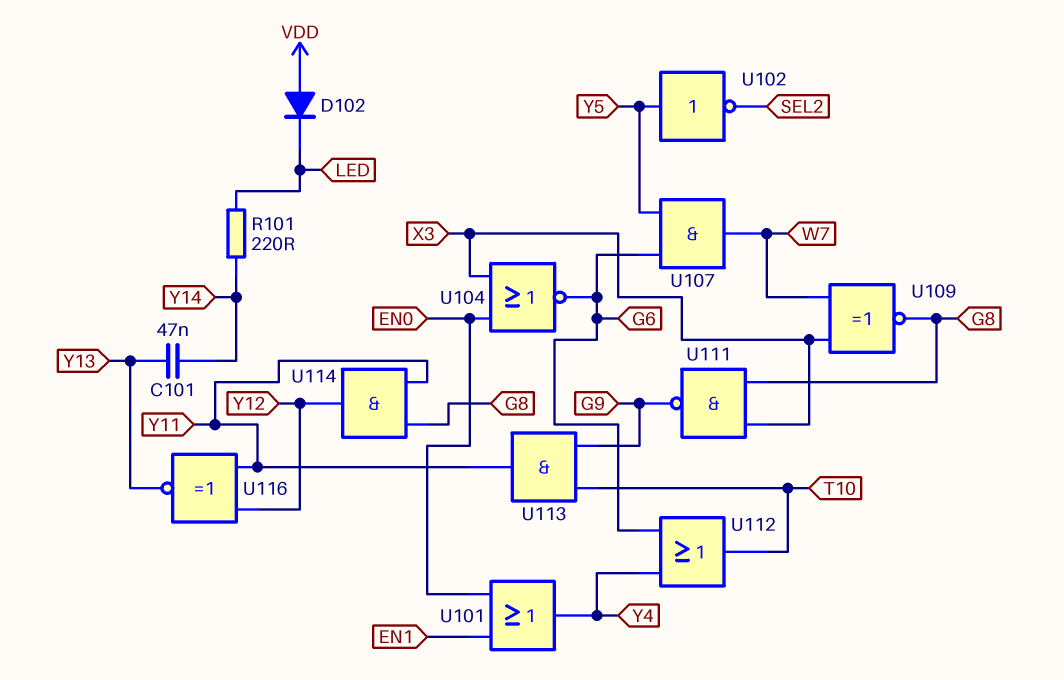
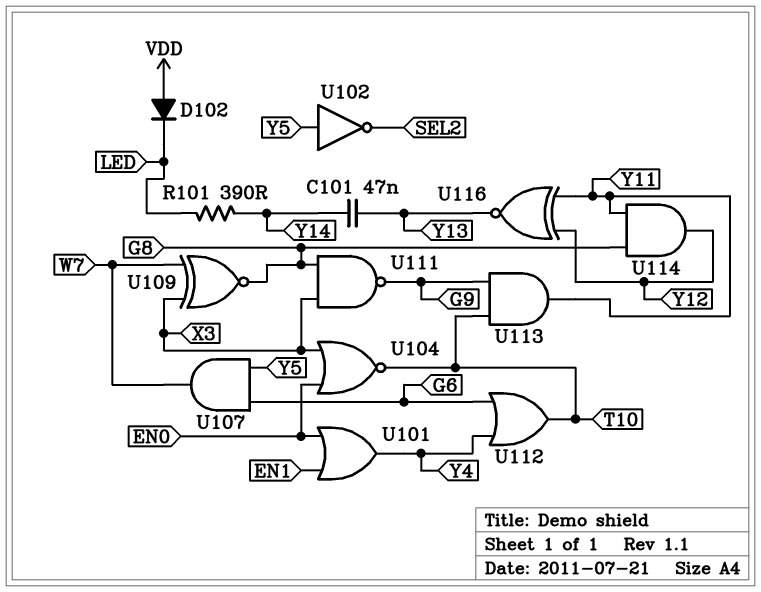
R101: 220 (LED, Y14) -> 390 (LED, Y14)
U104: NOR (in EN0, in X3, out G6) -> NOR (in EN0, in X3, out T10)

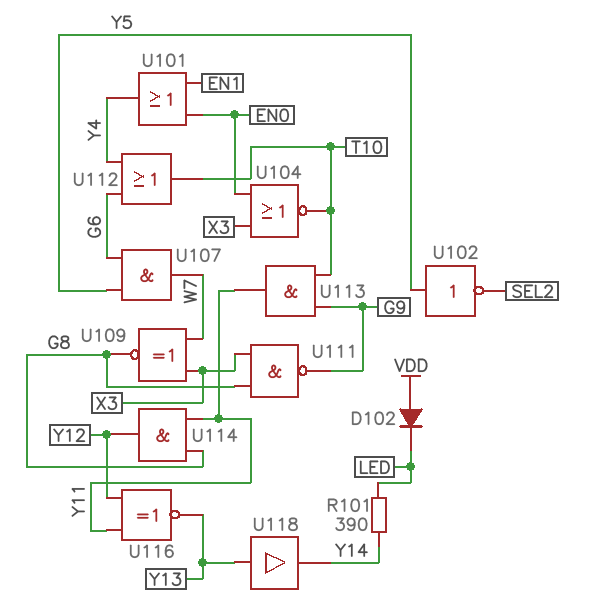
C101: 47nF (Y13, Y14) -> none
U118: none -> buffer (in Y13, out Y14)

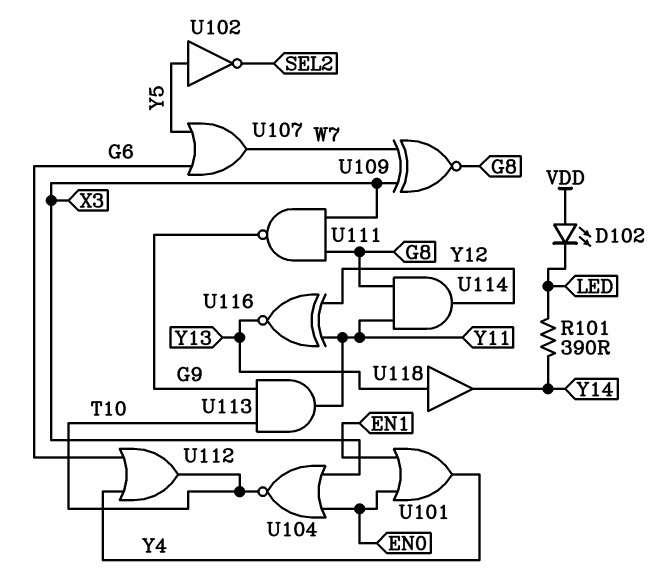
D102: diode (A VDD, K LED) -> LED (A VDD, K LED)
U107: AND (in G6, in Y5, out W7) -> OR (in G6, in Y5, out W7)

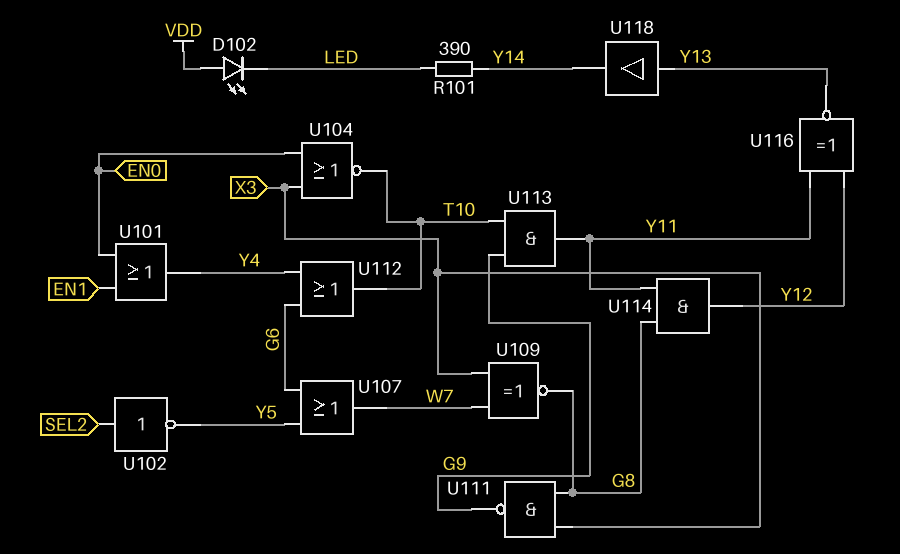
U102: NOT (in Y5, out SEL2) -> NOT (in SEL2, out Y5)

